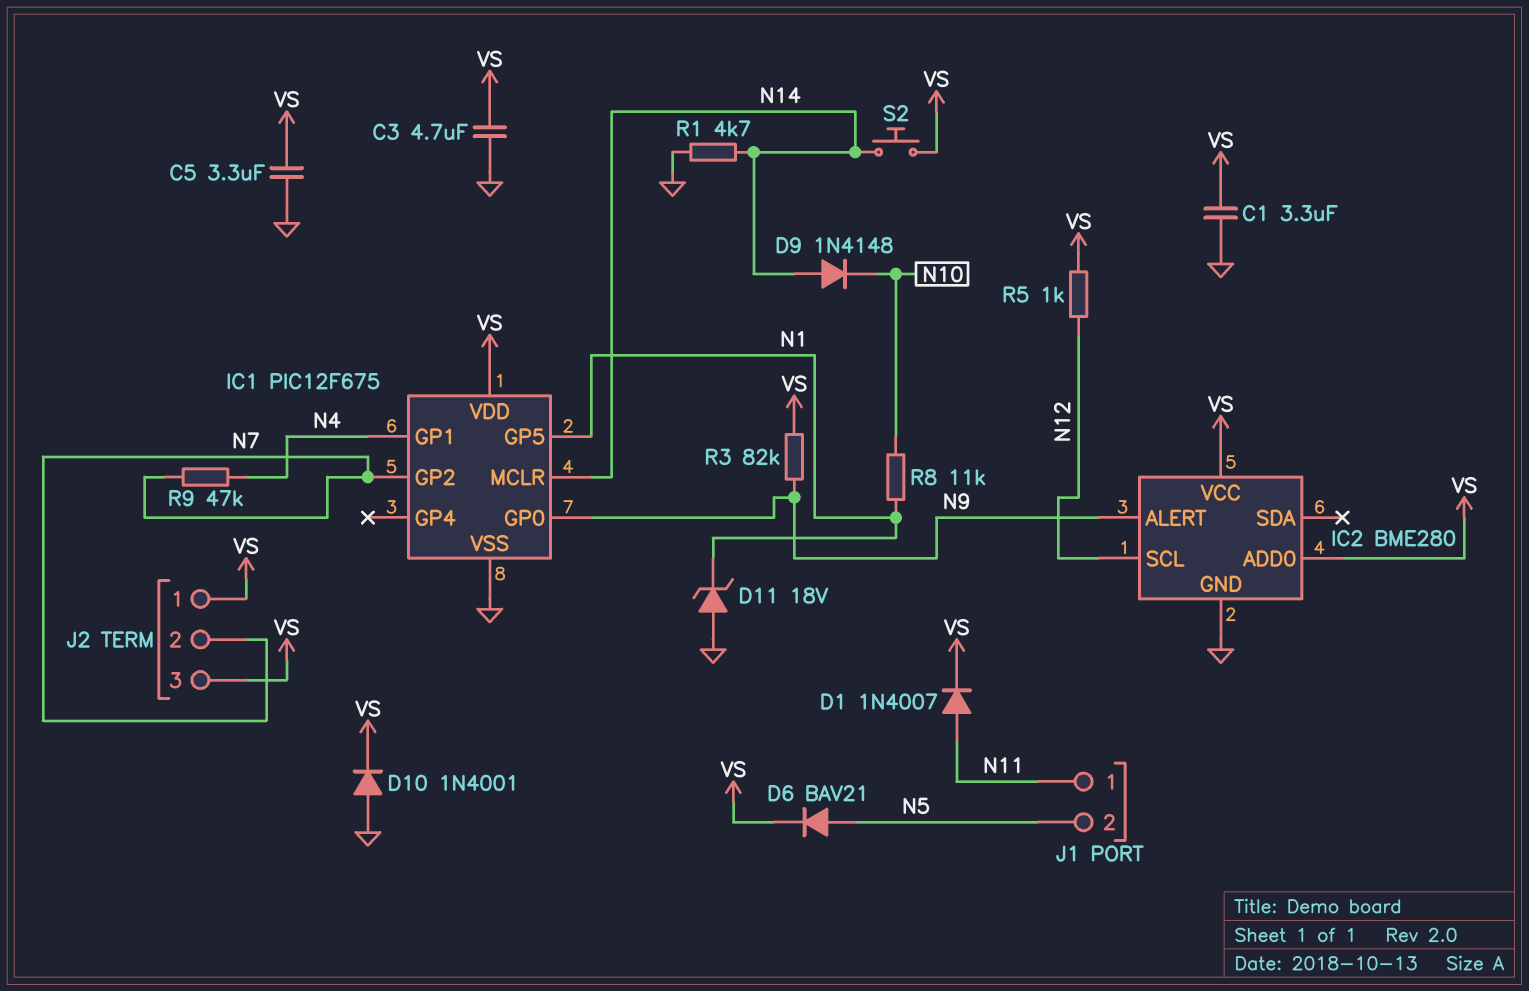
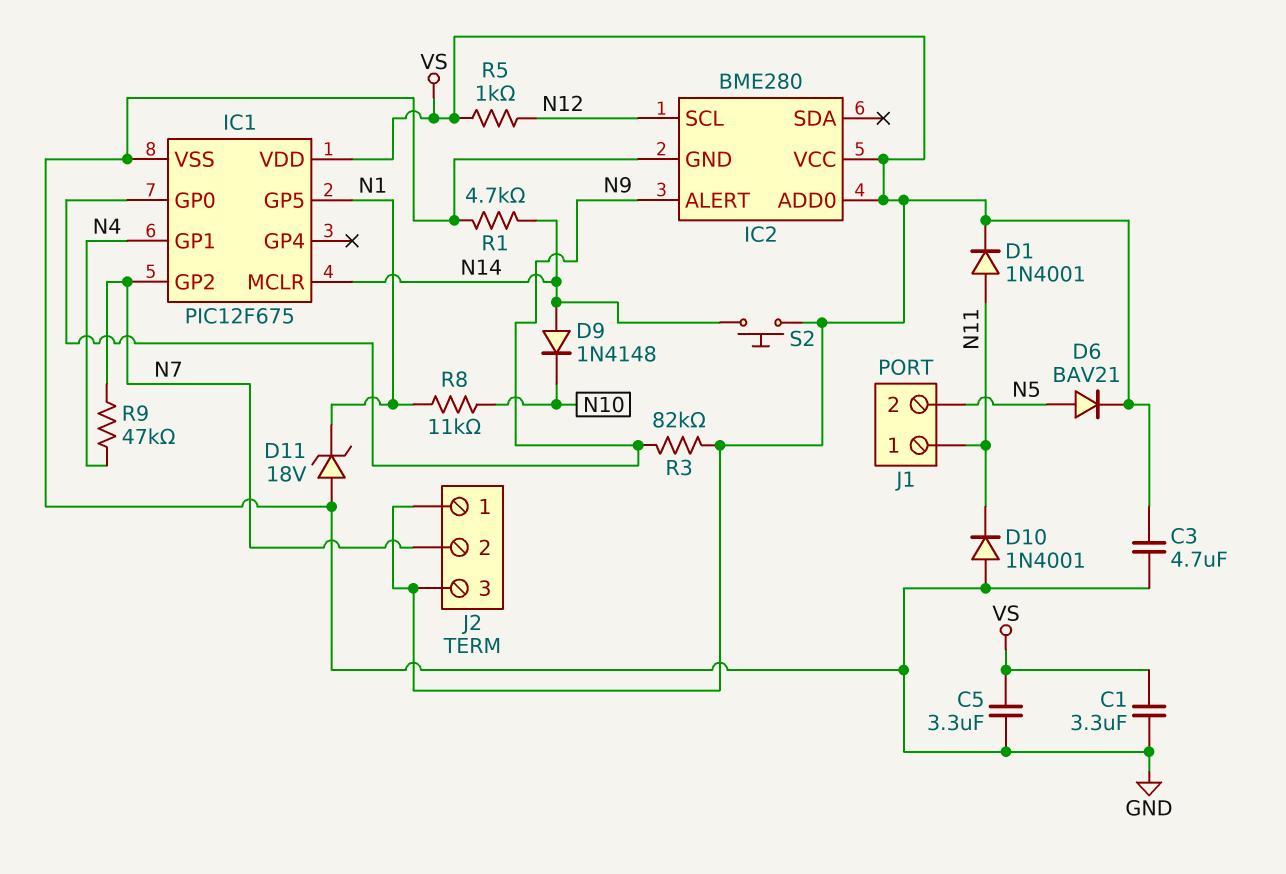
D1: diode 1N4007 (A N11, K VS) -> diode 1N4001 (A N11, K VS)
D10: diode 1N4001 (A GND, K VS) -> diode 1N4001 (A GND, K N11)

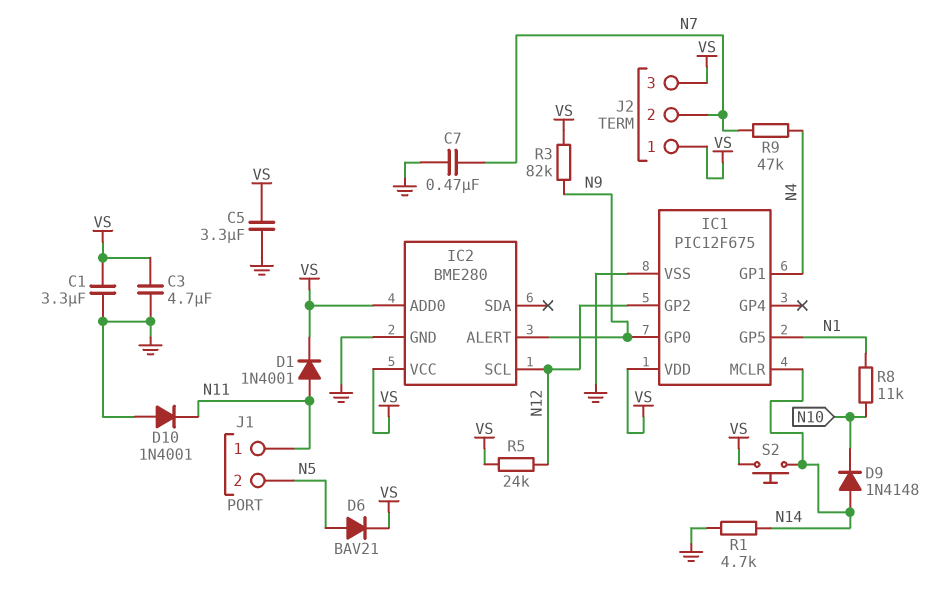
C7: none -> 470nF (GND, N7)
D11: zener 18V (A GND, K N1) -> none
IC1 pin GP2: N7 -> N12
R5: 1k (N12, VS) -> 24k (N12, VS)

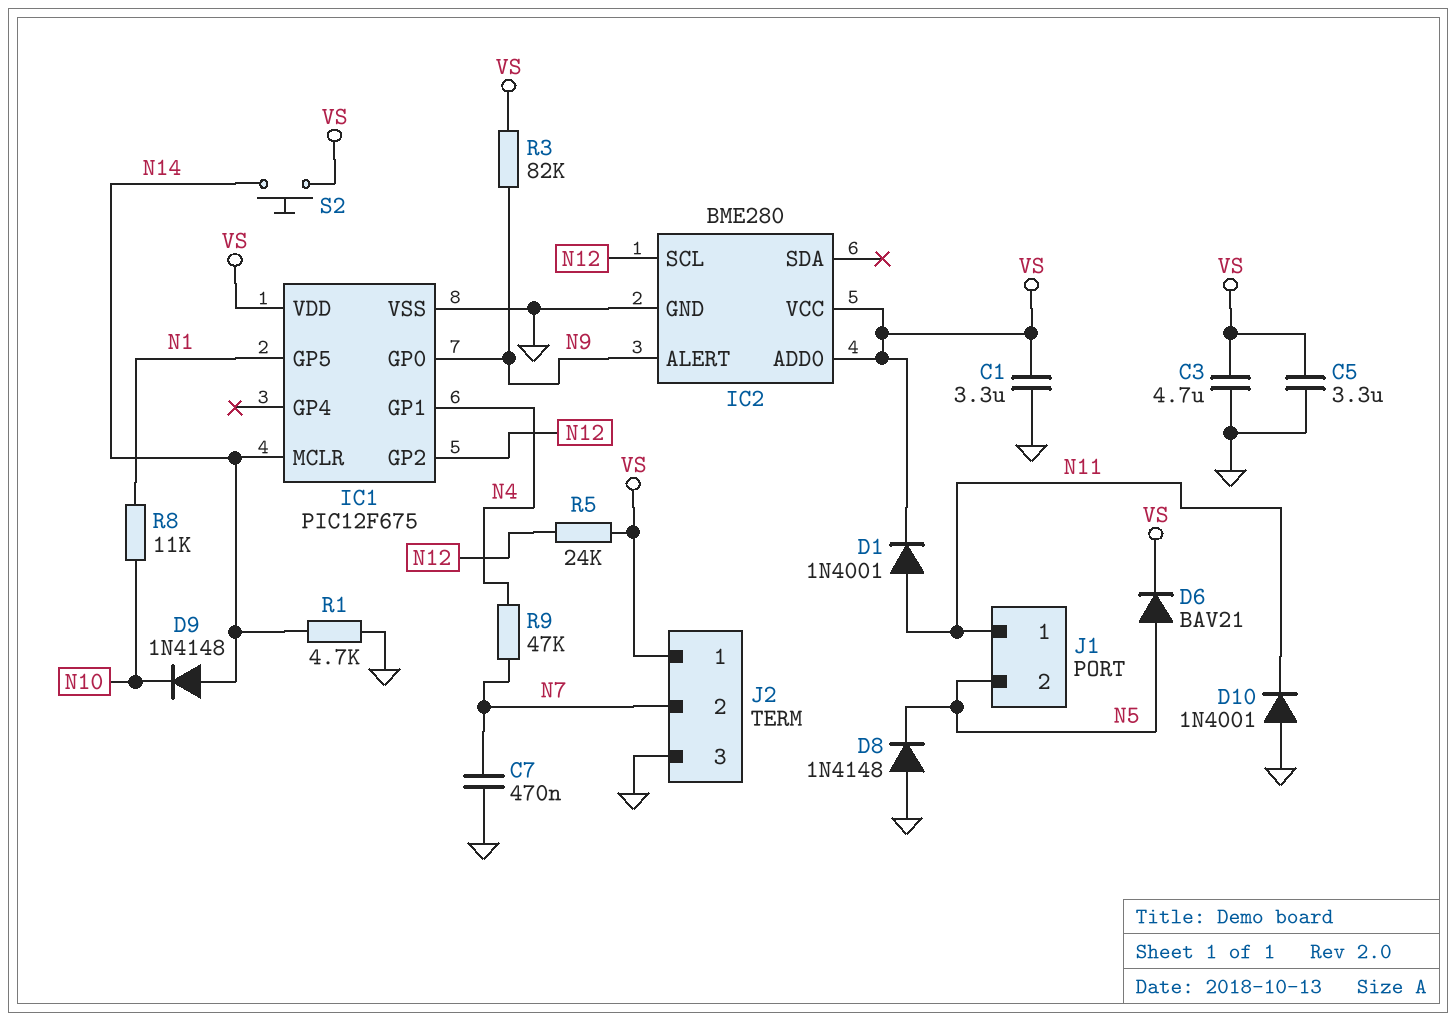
D8: none -> diode 1N4148 (A GND, K N5)
J2 pin 3: VS -> GND

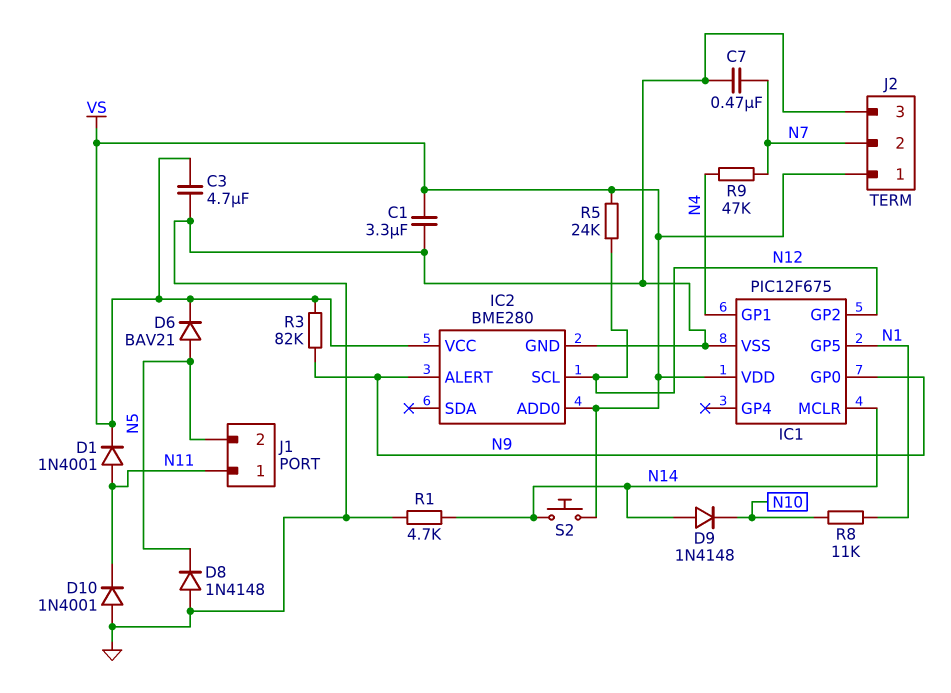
C5: 3.3uF (GND, VS) -> none

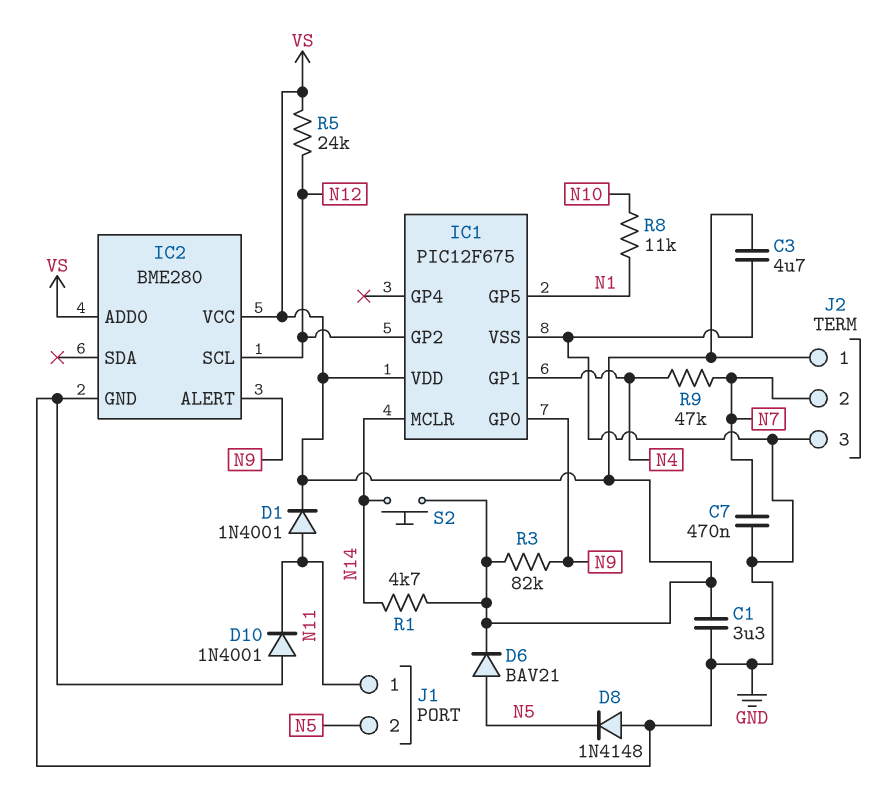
D9: diode 1N4148 (A N14, K N10) -> none
R1: 4.7k (GND, N14) -> 4.7k (N14, VS)

